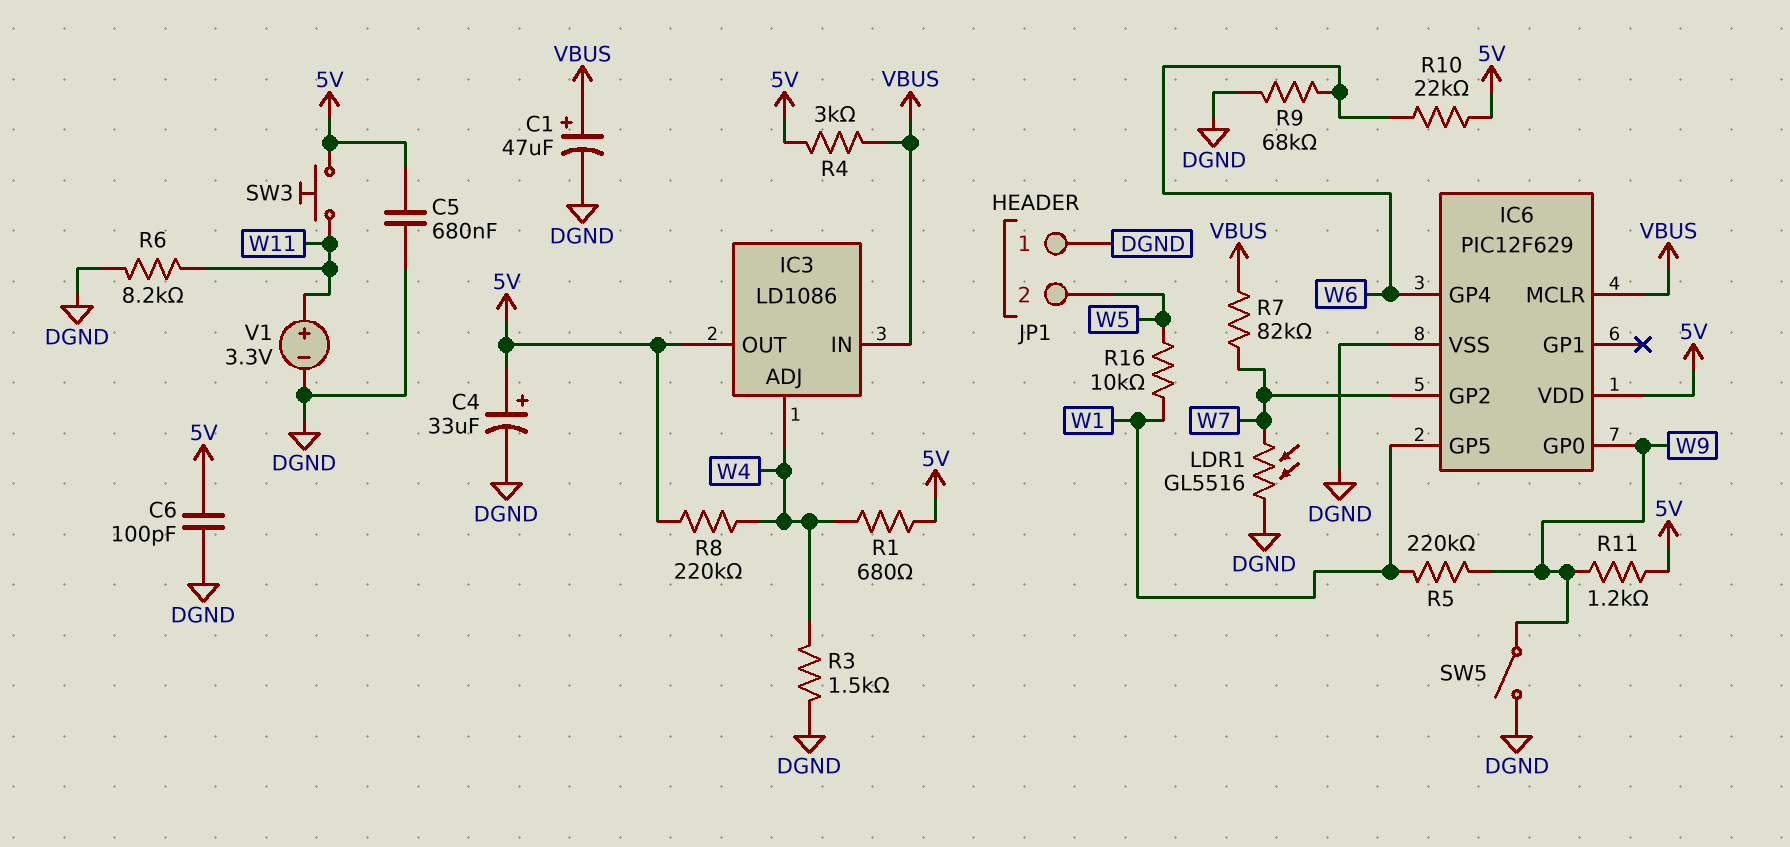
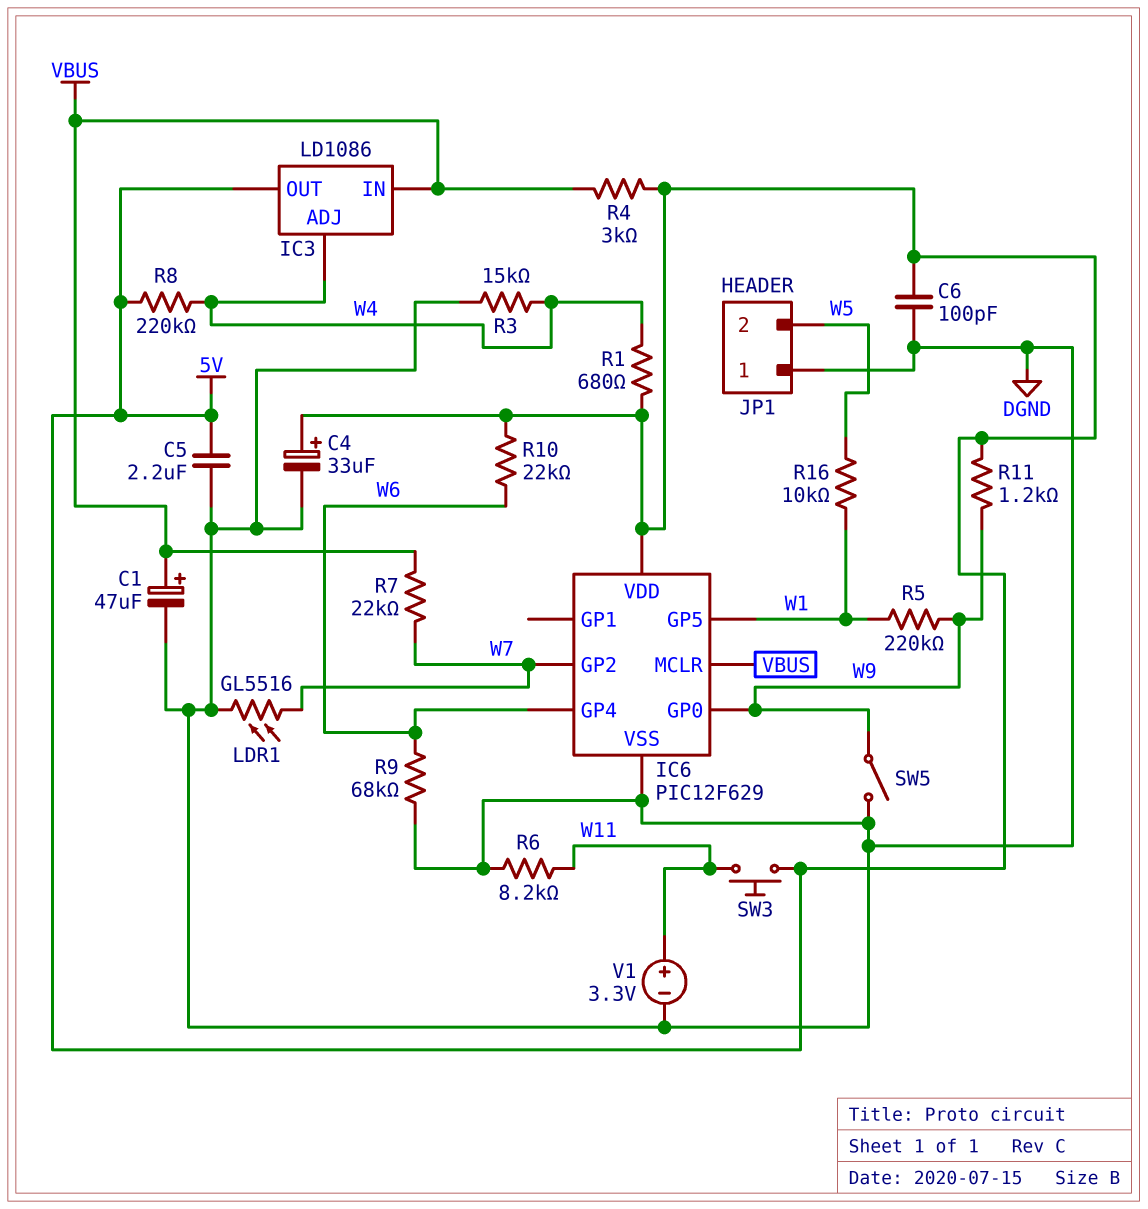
C5: 680nF (5V, DGND) -> 2.2uF (5V, DGND)
R3: 1.5k (DGND, W4) -> 15k (DGND, W4)
R7: 82k (VBUS, W7) -> 22k (VBUS, W7)

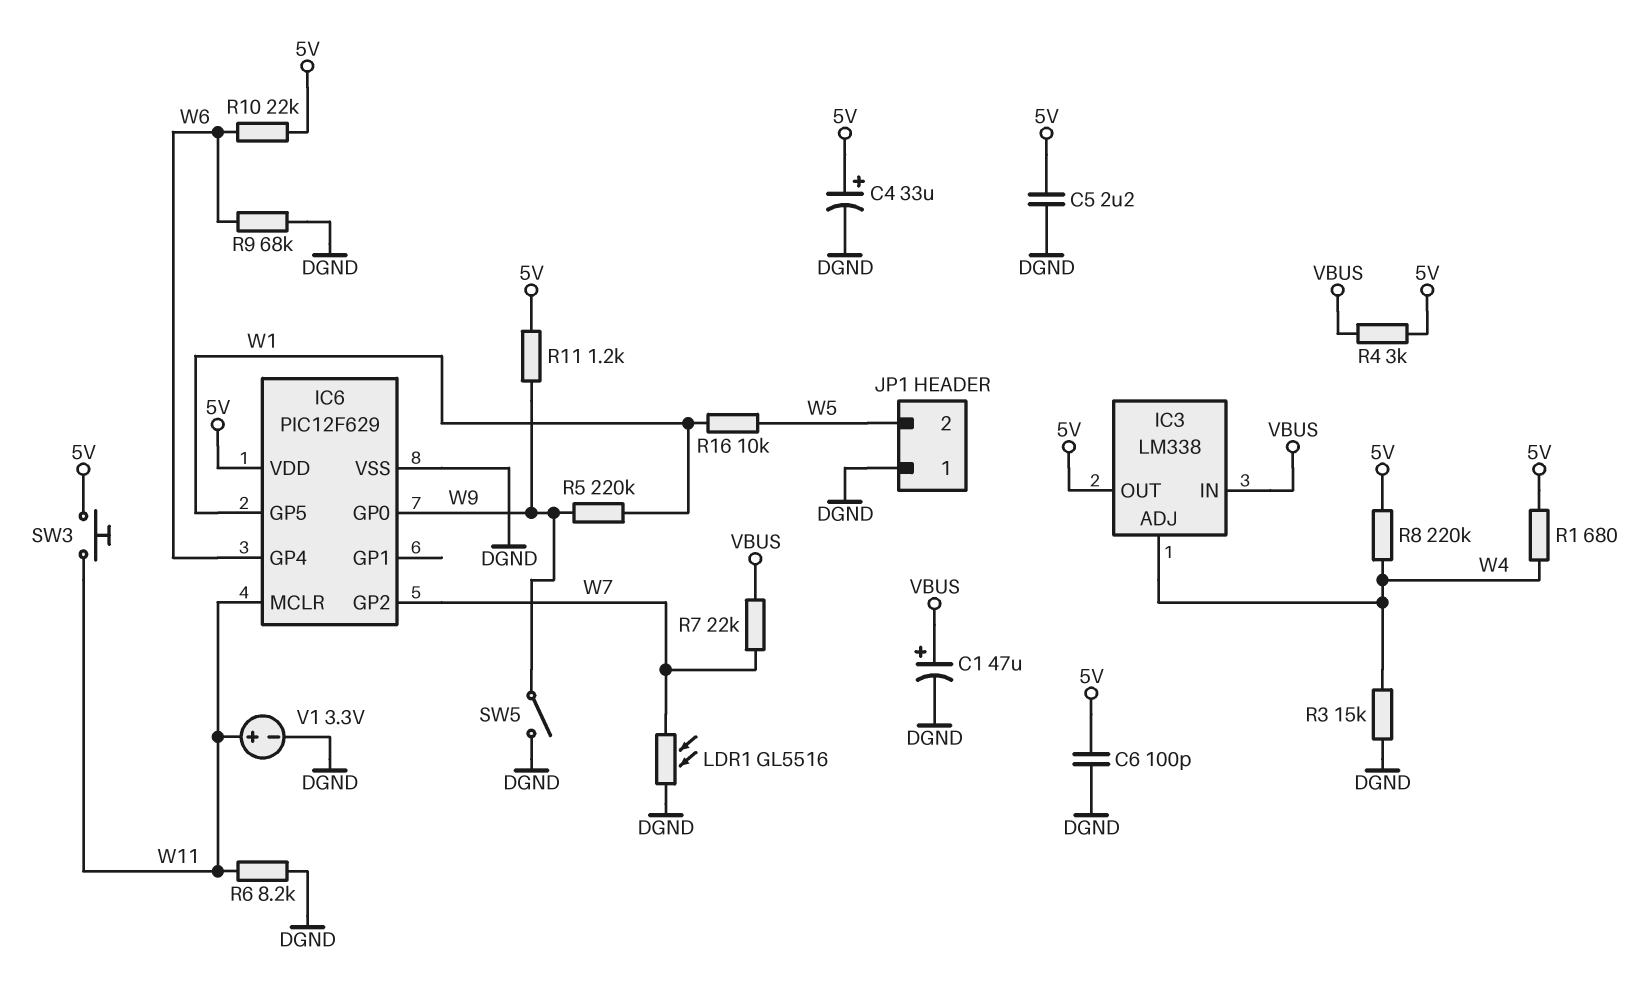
IC3: LD1086 -> LM338
IC6 pin MCLR: VBUS -> W11

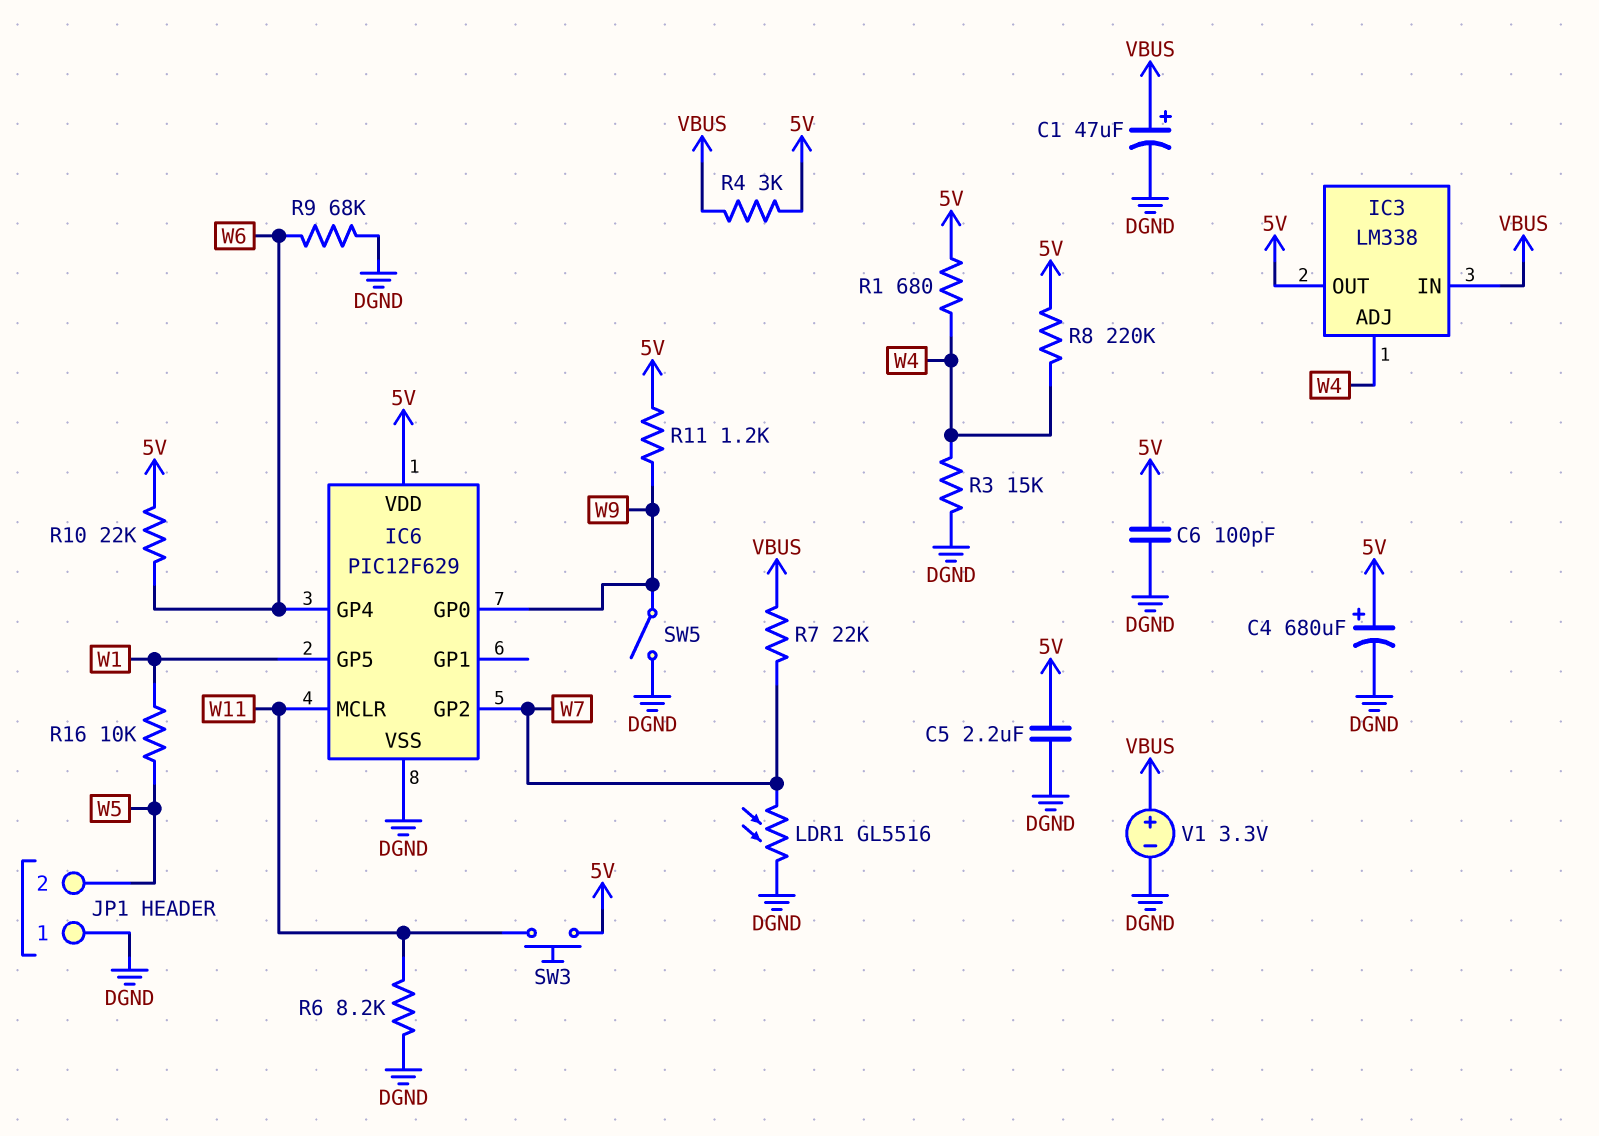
C4: 33uF (plus 5V, minus DGND) -> 680uF (plus 5V, minus DGND)
R5: 220k (W1, W9) -> none
V1: 3.3V (plus W11, minus DGND) -> 3.3V (plus VBUS, minus DGND)

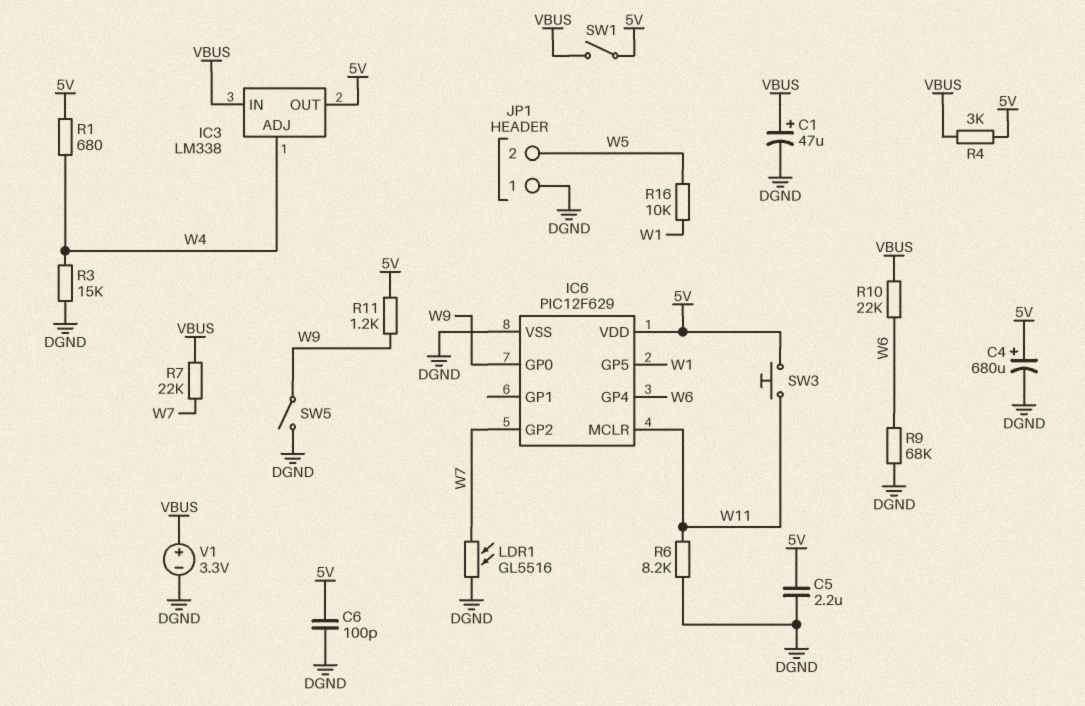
R8: 220k (5V, W4) -> none
R10: 22k (5V, W6) -> 22k (VBUS, W6)
SW1: none -> switch (5V, VBUS)

